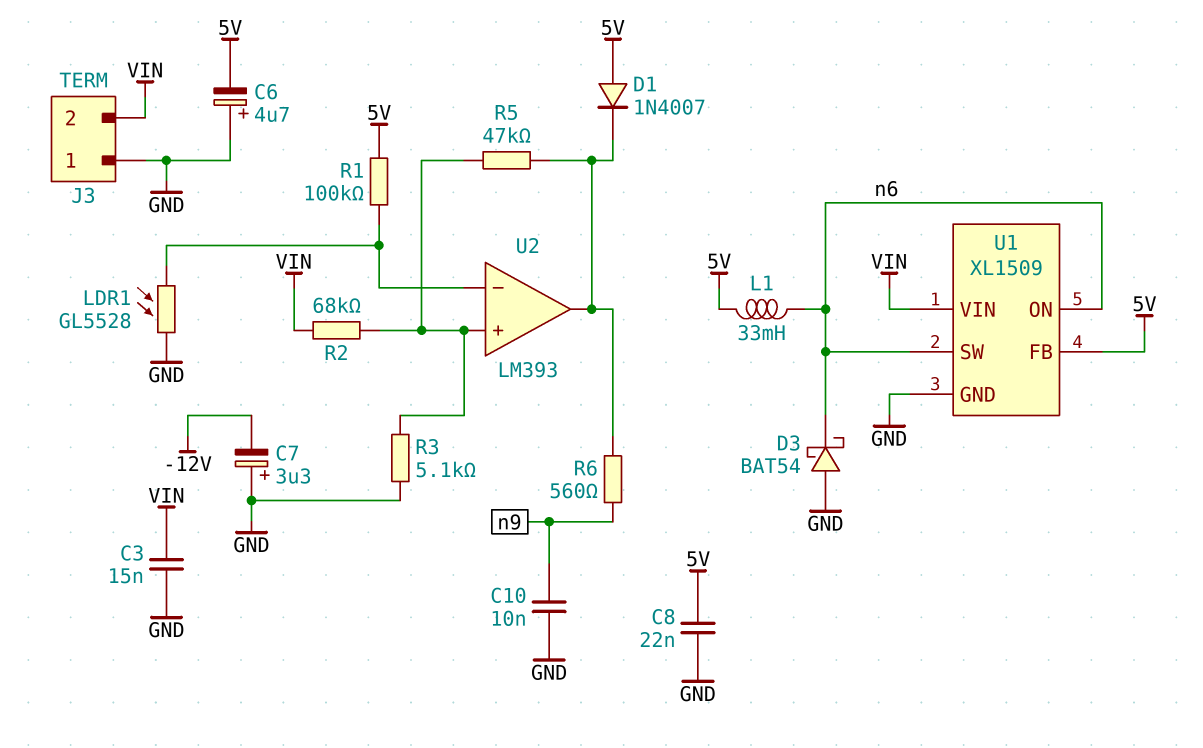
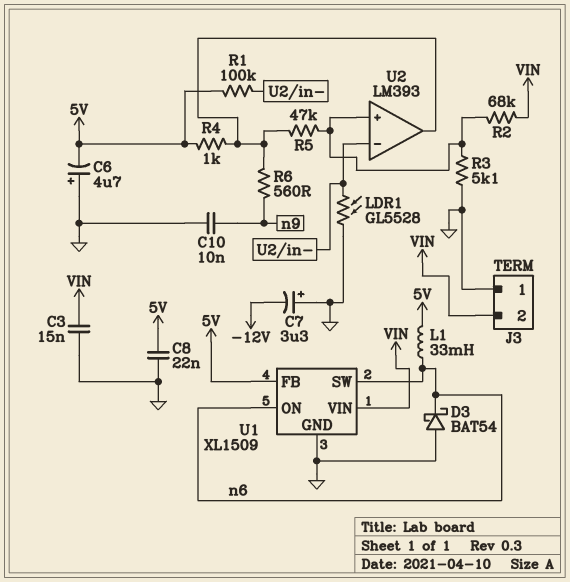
D1: diode 1N4007 (A 5V, K U2/out) -> none
R4: none -> 1k (5V, U2/out)

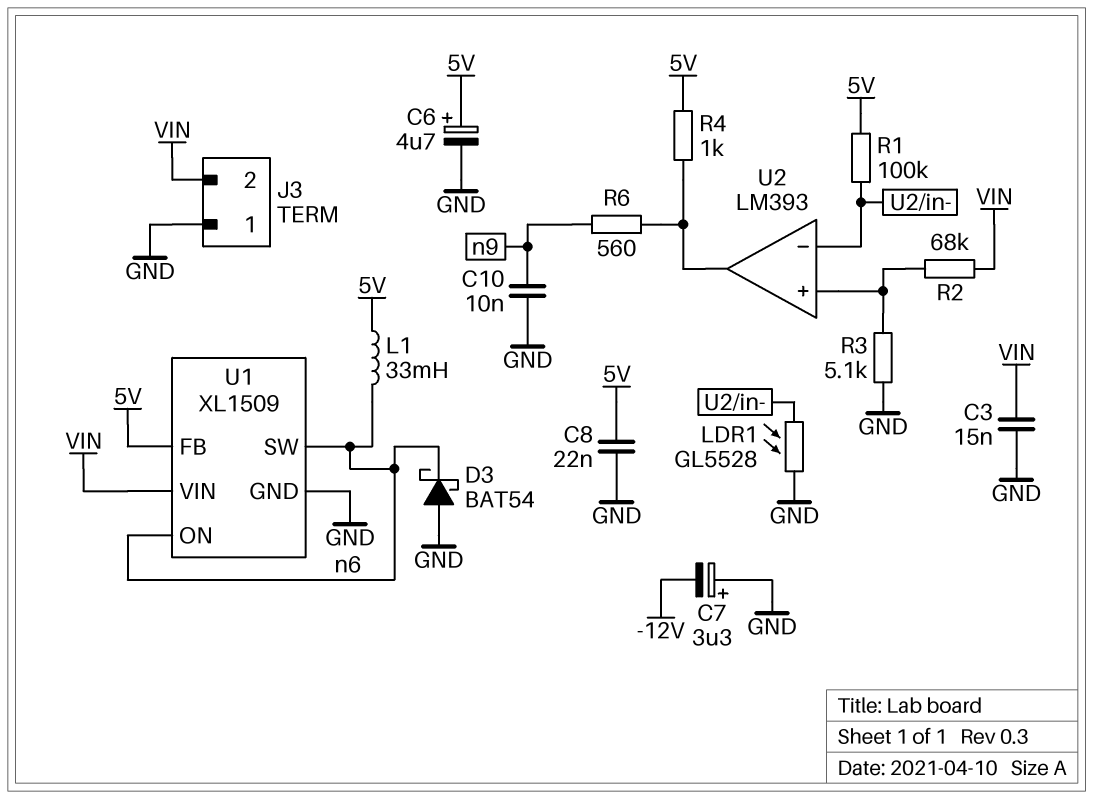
C6: 4.7uF (plus GND, minus 5V) -> 4.7uF (plus 5V, minus GND)
R5: 47k (U2/in+, U2/out) -> none

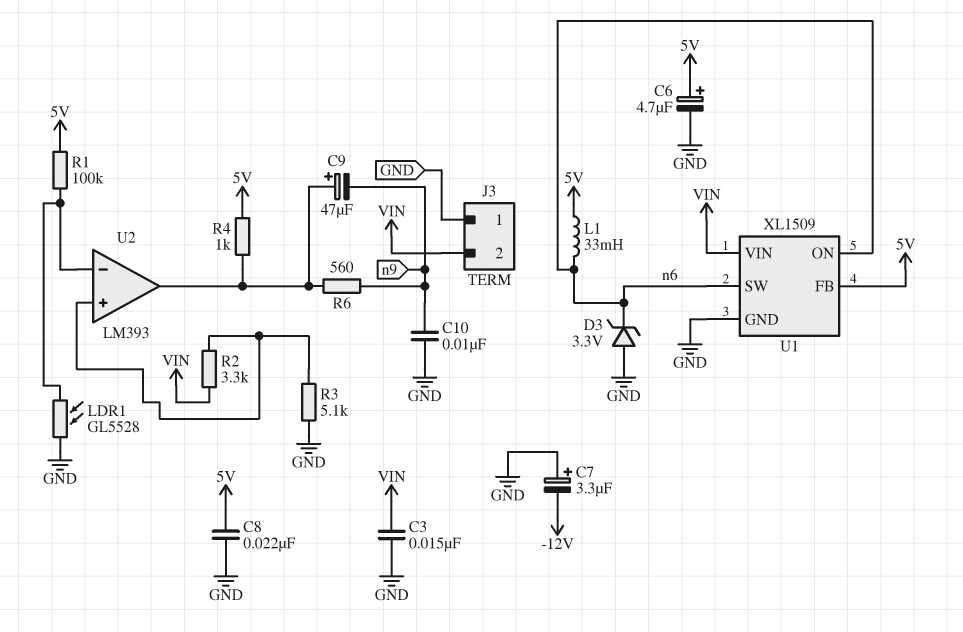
C9: none -> 47uF (plus U2/out, minus n9)
D3: schottky BAT54 (A GND, K n6) -> zener 3.3V (A GND, K n6)
R2: 68k (U2/in+, VIN) -> 3.3k (U2/in+, VIN)

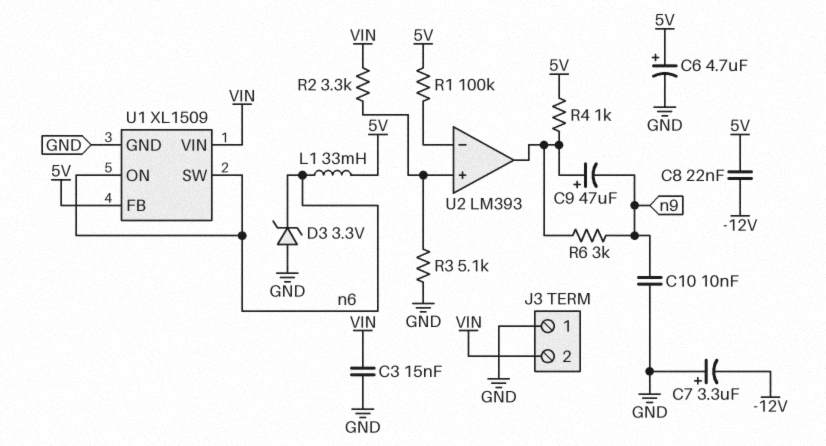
C8: 22nF (5V, GND) -> 22nF (-12V, 5V)
LDR1: GL5528 (GND, U2/in-) -> none
R6: 560 (U2/out, n9) -> 3k (U2/out, n9)

